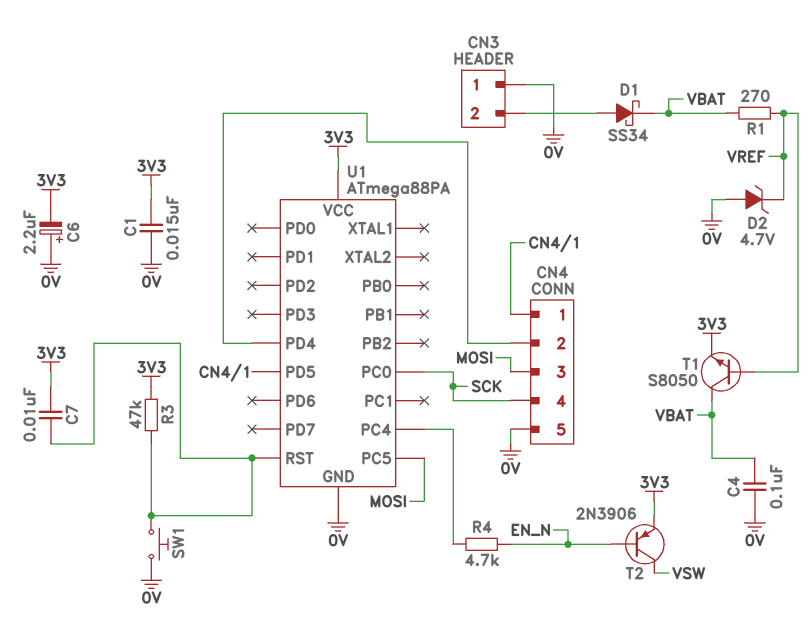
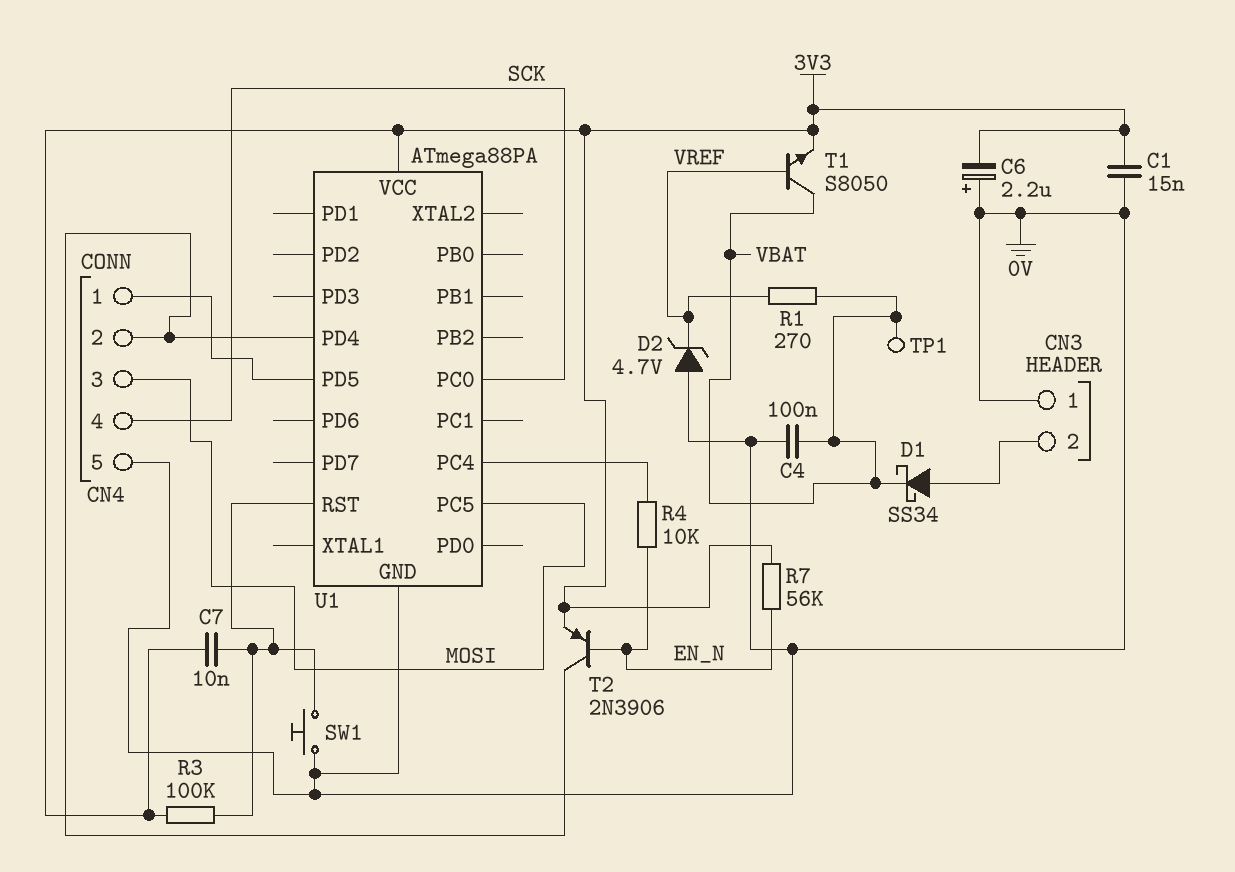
R3: 47k (3V3, U1/RST) -> 100k (3V3, U1/RST)
R4: 4.7k (EN_N, U1/PC4) -> 10k (EN_N, U1/PC4)
R7: none -> 56k (3V3, EN_N)
T2: PNP 2N3906 (B EN_N, C VSW, E 3V3) -> PNP 2N3906 (B EN_N, C CN4/2, E 3V3)
TP1: none -> test point (VBAT)

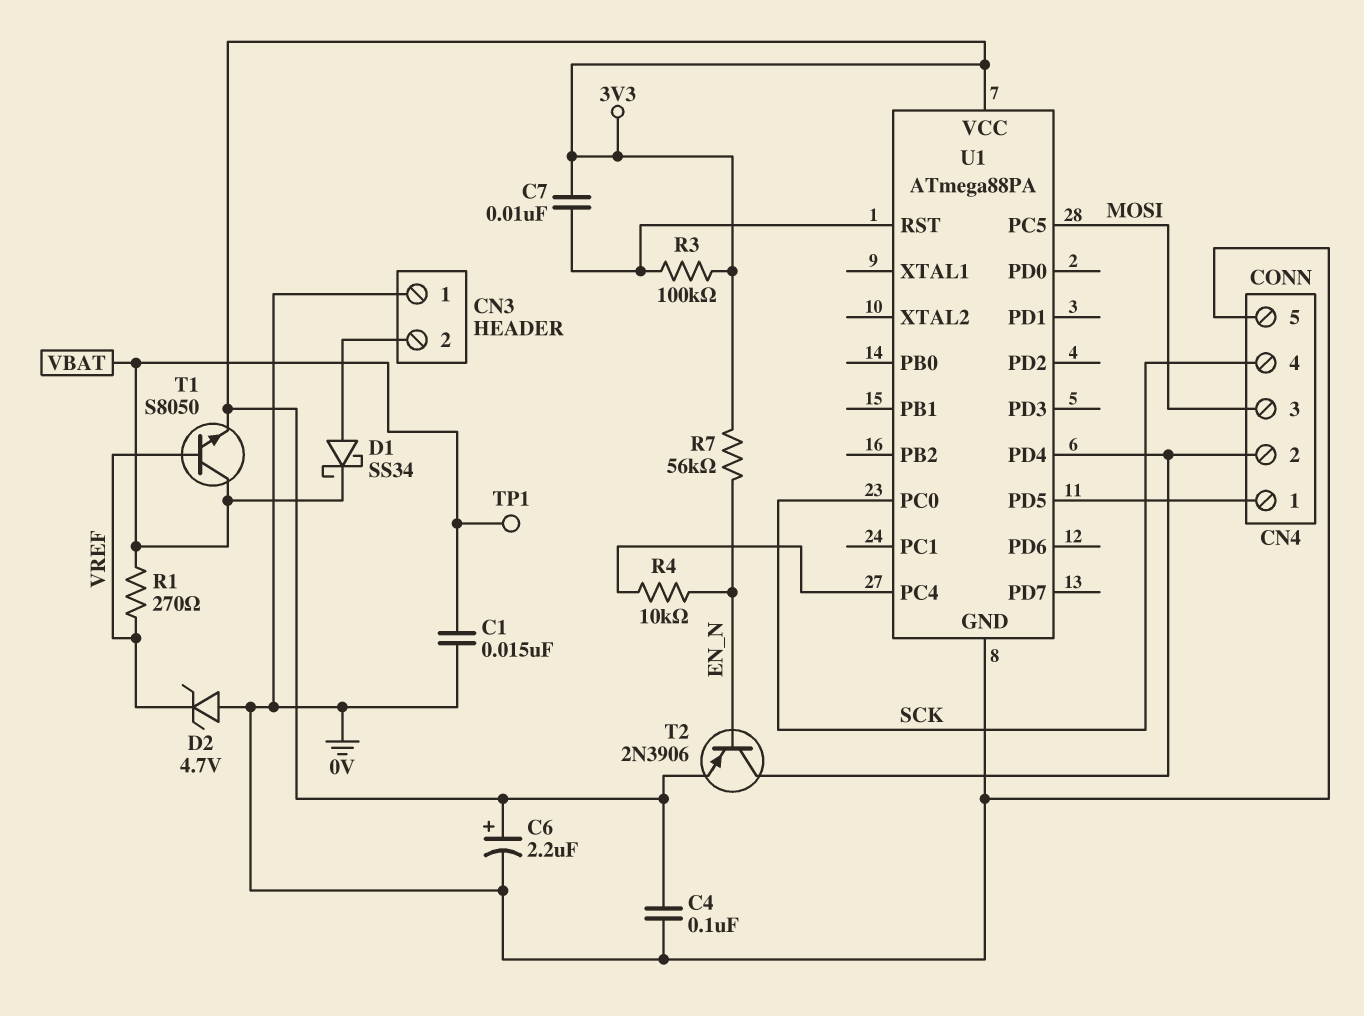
C1: 15nF (0V, 3V3) -> 15nF (0V, VBAT)
C4: 100nF (0V, VBAT) -> 100nF (0V, 3V3)
C6: 2.2uF (plus 0V, minus 3V3) -> 2.2uF (plus 3V3, minus 0V)
SW1: button (0V, U1/RST) -> none

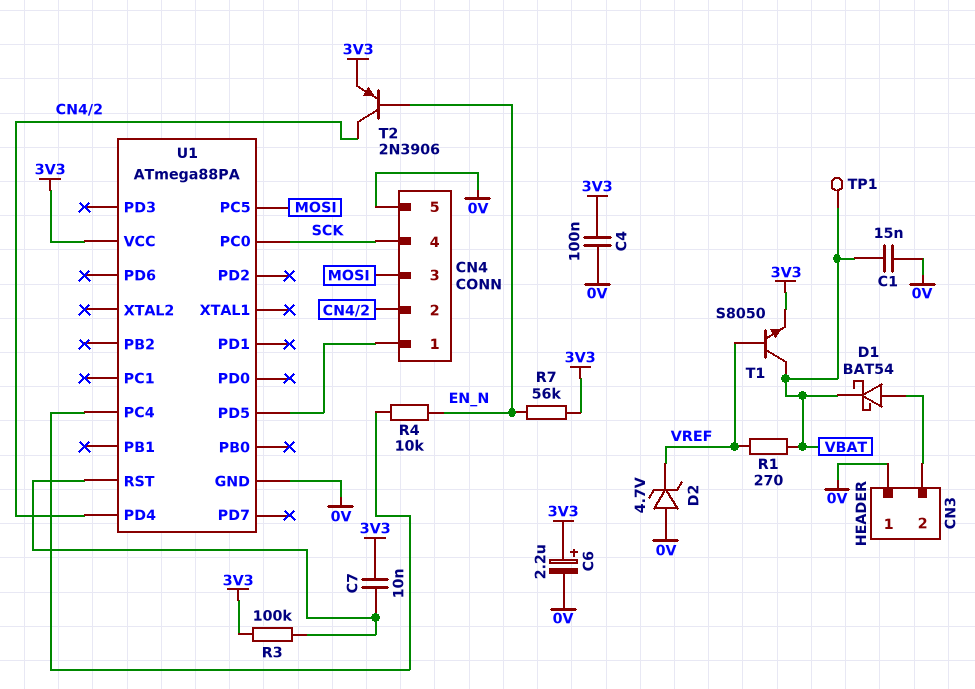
D1: schottky SS34 (A CN3/2, K VBAT) -> schottky BAT54 (A CN3/2, K VBAT)

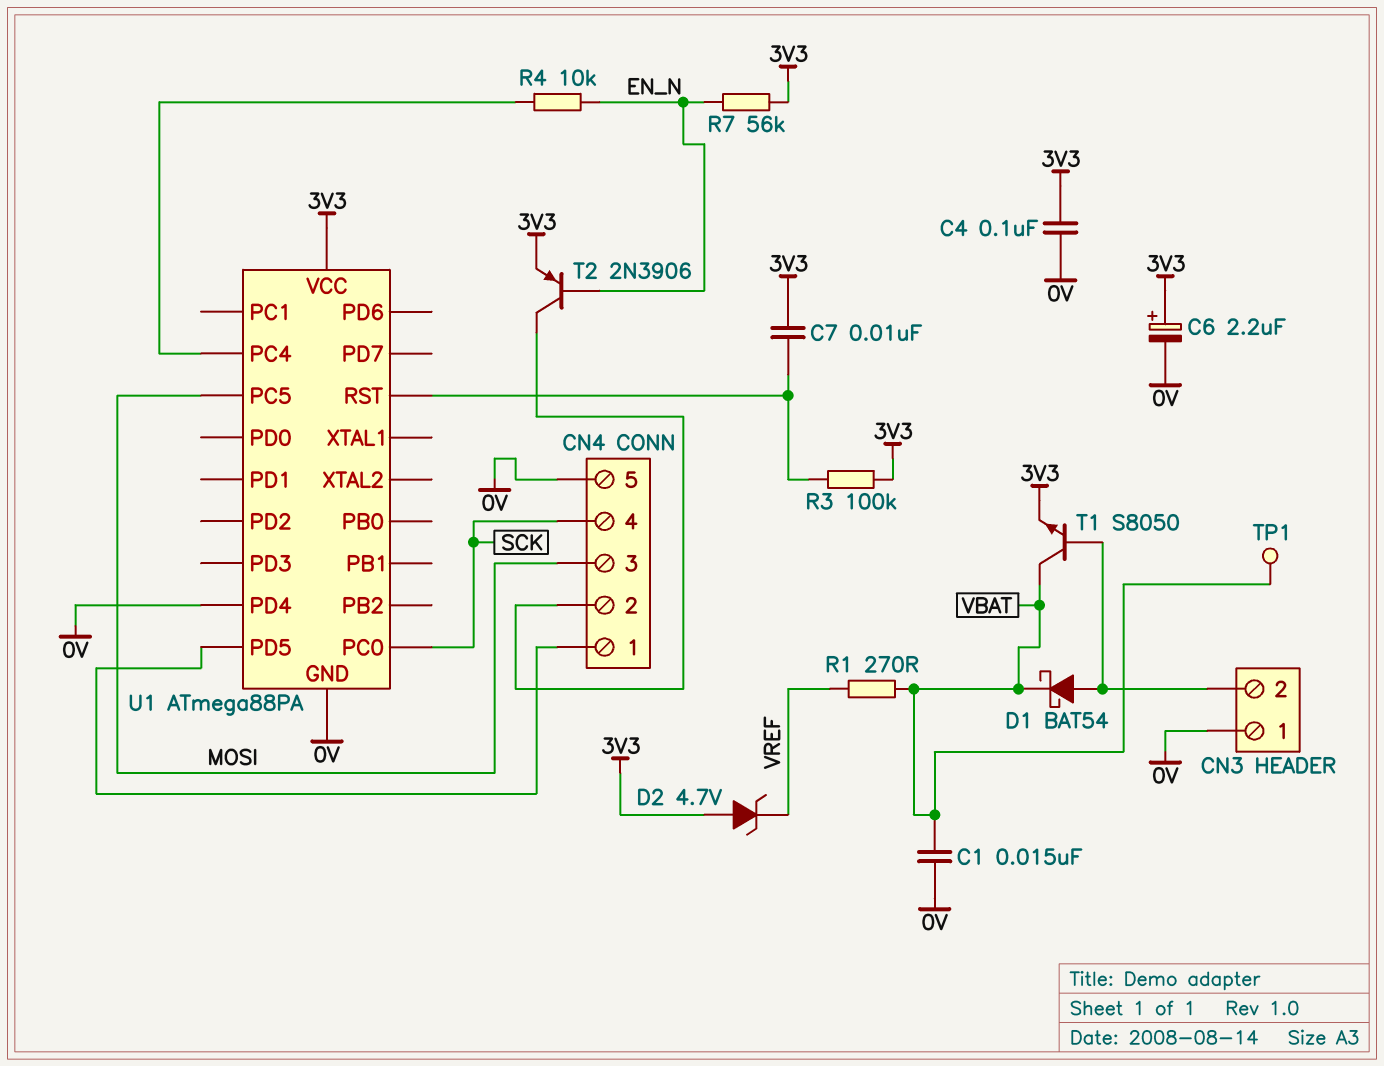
D2: zener 4.7V (A 0V, K VREF) -> zener 4.7V (A 3V3, K VREF)
T1: NPN S8050 (B VREF, C VBAT, E 3V3) -> NPN S8050 (B CN3/2, C VBAT, E 3V3)
U1 pin PD4: CN4/2 -> 0V

